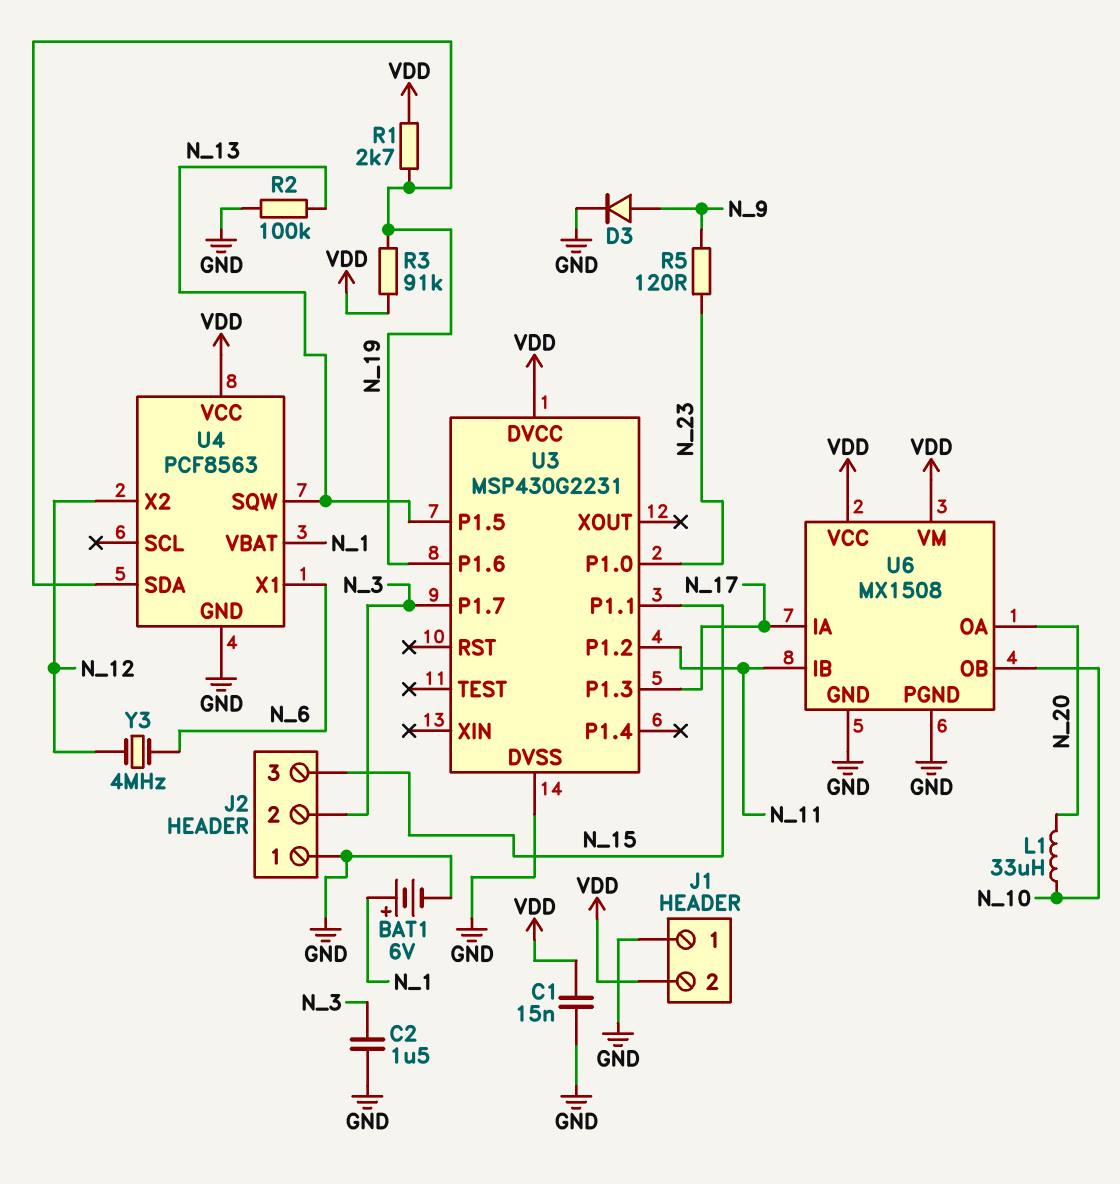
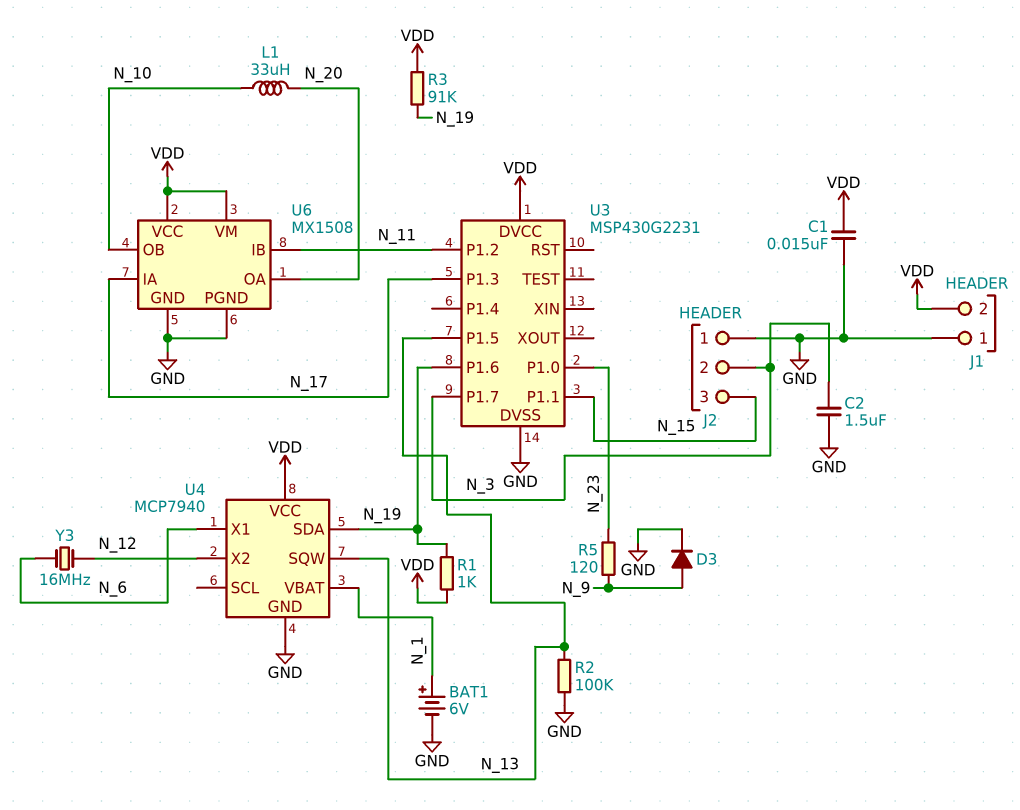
R1: 2.7k (N_19, VDD) -> 1k (N_19, VDD)
U4: PCF8563 -> MCP7940
Y3: 4MHz (N_6, N_12) -> 16MHz (N_6, N_12)

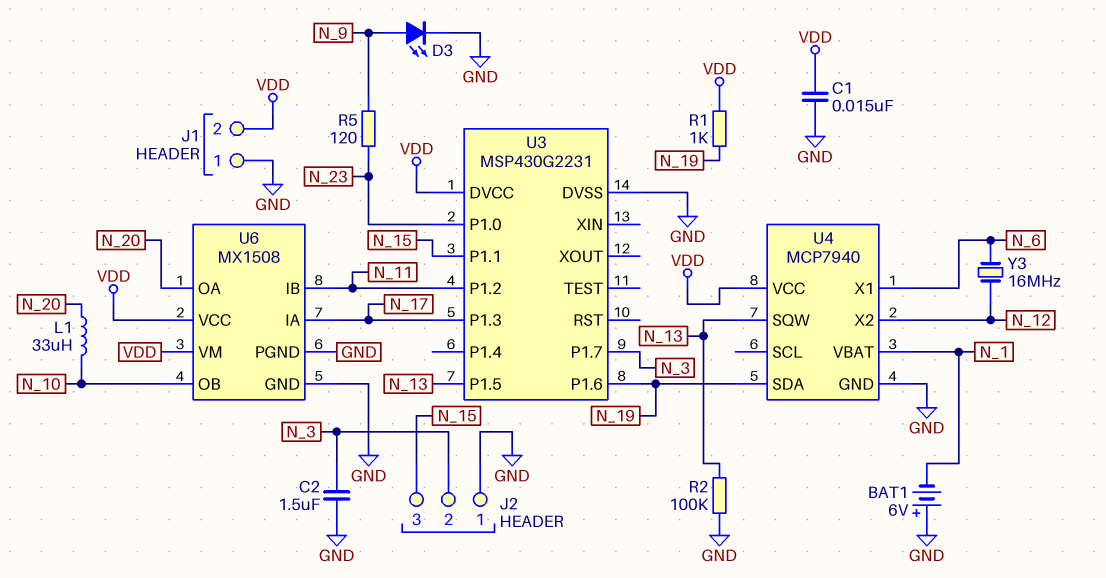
BAT1: 6V (plus N_1, minus GND) -> 6V (plus GND, minus N_1)
D3: diode (A N_9, K GND) -> LED (A N_9, K GND)
R3: 91k (N_19, VDD) -> none

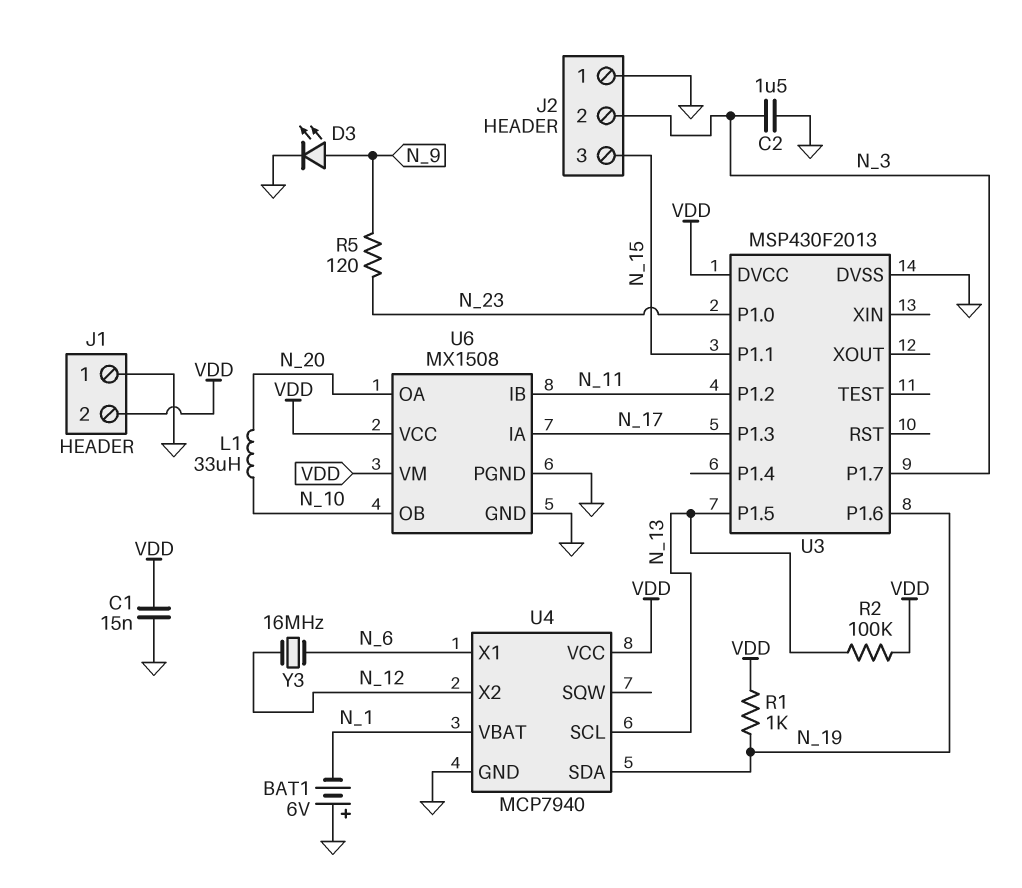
R2: 100k (GND, N_13) -> 100k (N_13, VDD)
U3: MSP430G2231 -> MSP430F2013
U4 pin SCL: none -> N_13
U4 pin SQW: N_13 -> none

